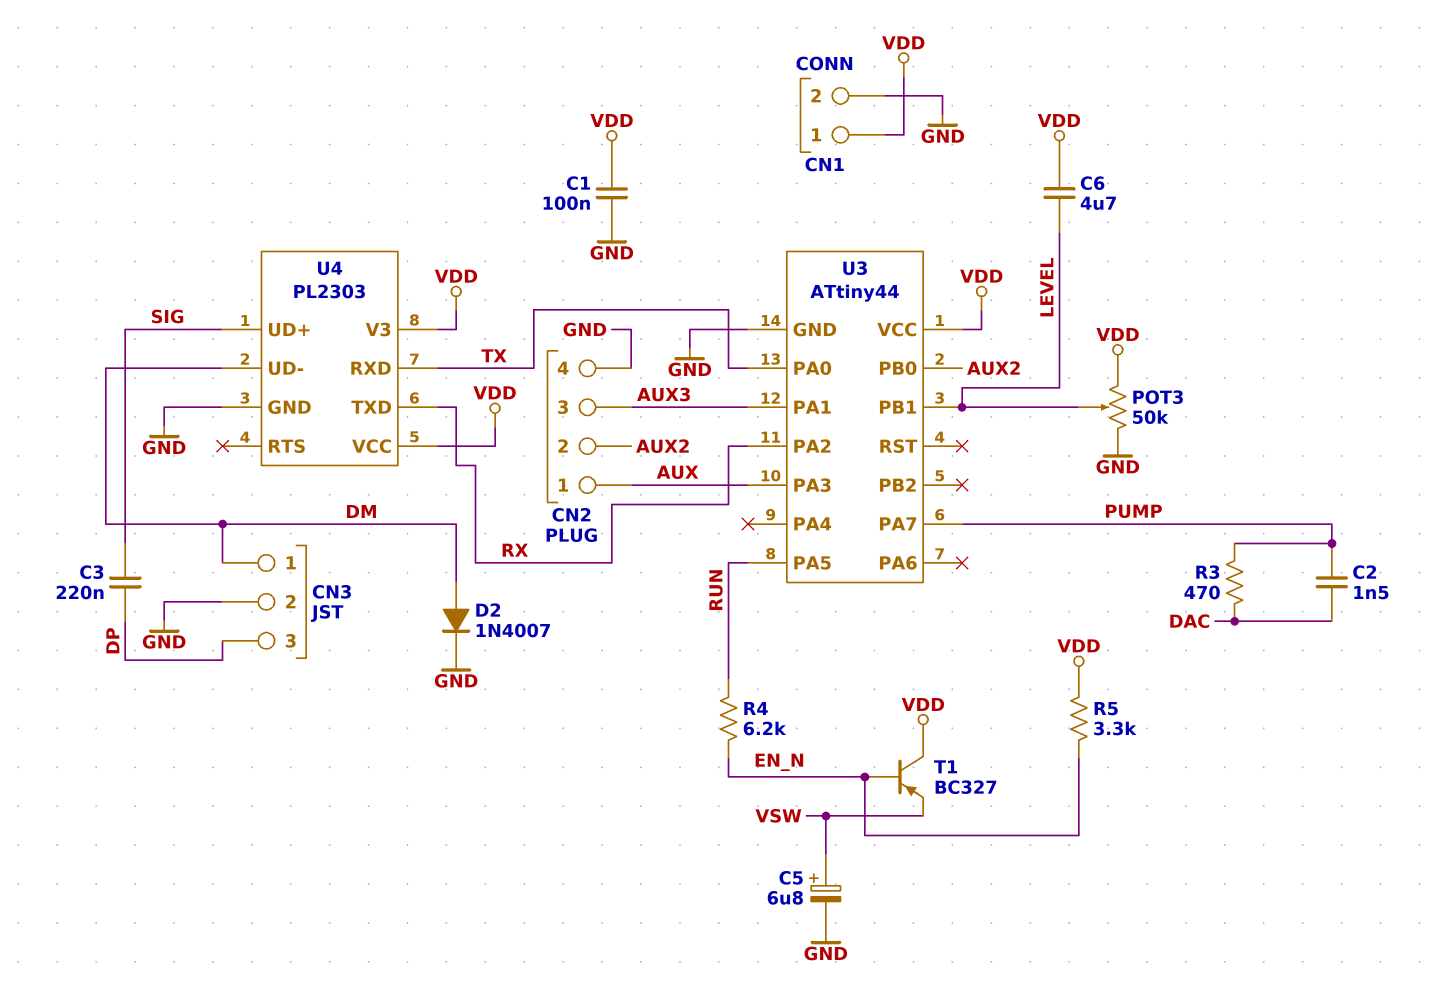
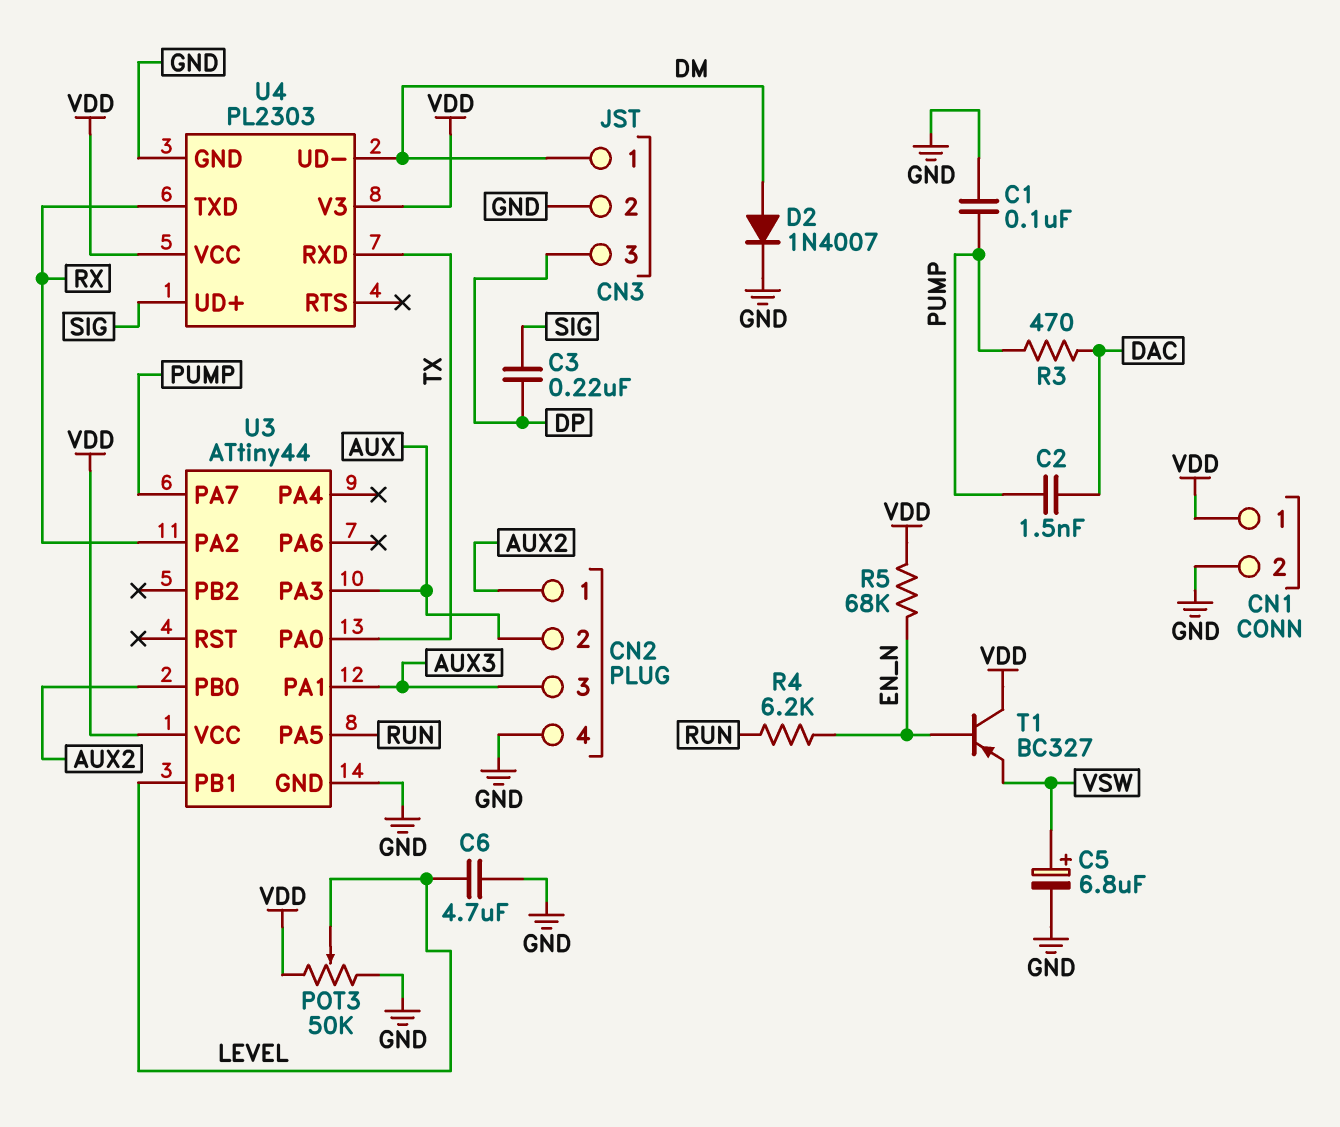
C1: 100nF (GND, VDD) -> 100nF (GND, PUMP)
C6: 4.7uF (LEVEL, VDD) -> 4.7uF (GND, LEVEL)
CN2 pin 1: AUX -> AUX2
CN2 pin 2: AUX2 -> AUX
R5: 3.3k (EN_N, VDD) -> 68k (EN_N, VDD)

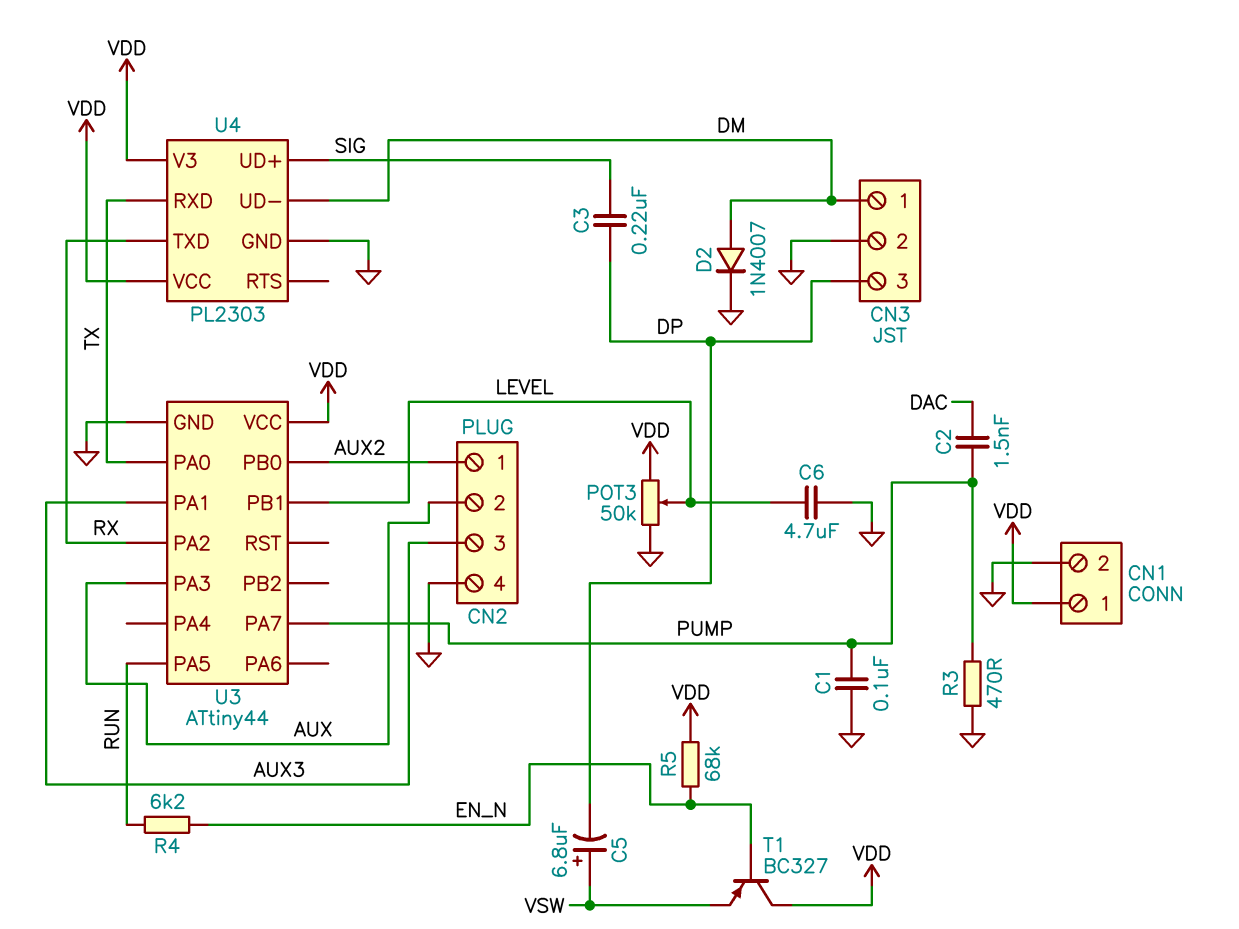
C5: 6.8uF (plus VSW, minus GND) -> 6.8uF (plus VSW, minus DP)
R3: 470 (DAC, PUMP) -> 470 (GND, PUMP)

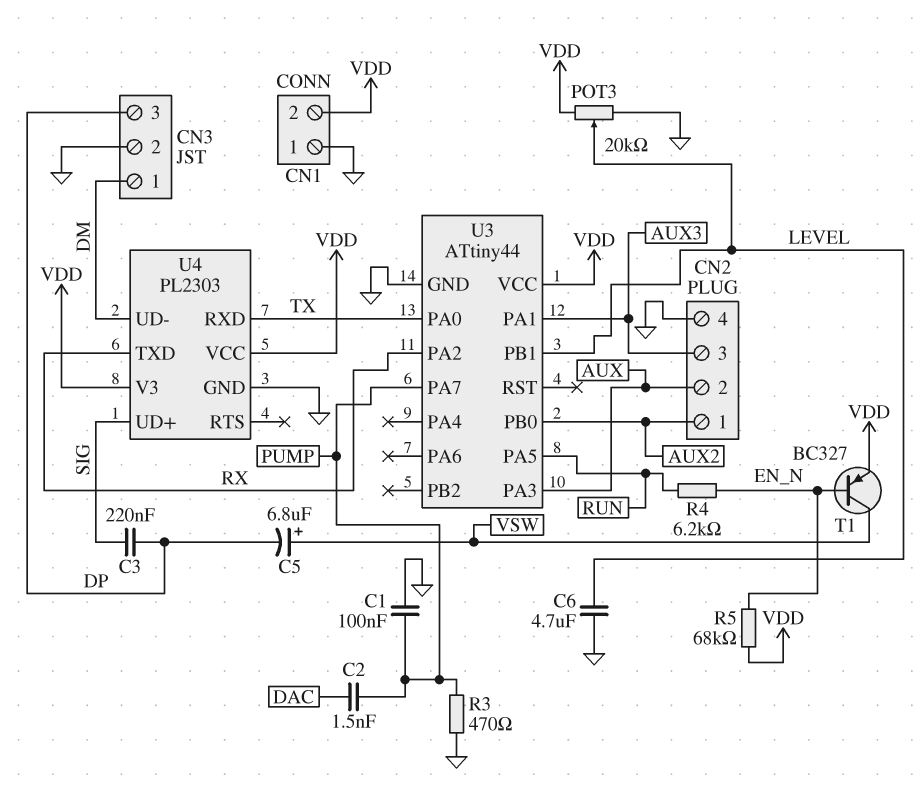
CN1 pin 1: VDD -> GND
CN1 pin 2: GND -> VDD
D2: diode 1N4007 (A DM, K GND) -> none
POT3: 50k (GND, VDD, wiper LEVEL) -> 20k (GND, VDD, wiper LEVEL)
T1: PNP BC327 (B EN_N, C VDD, E VSW) -> PNP BC327 (B EN_N, C VSW, E VDD)

